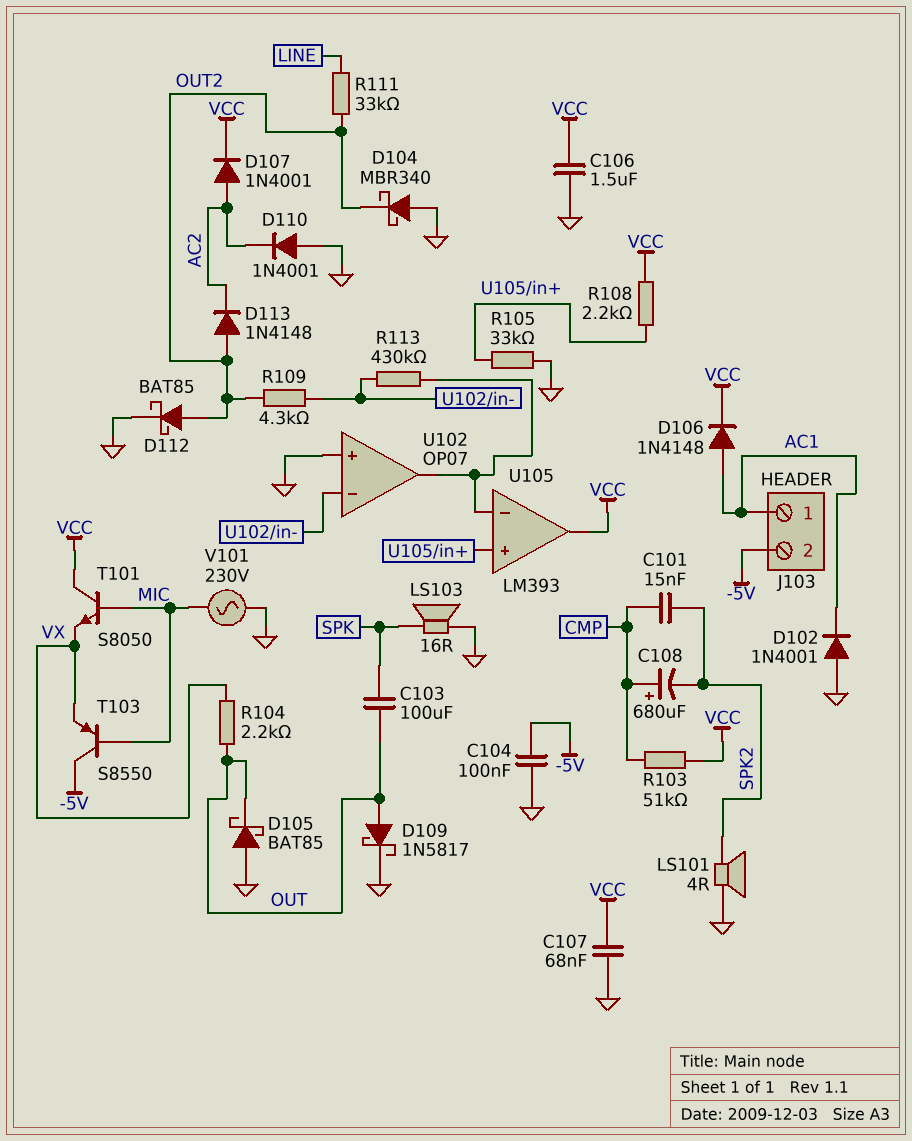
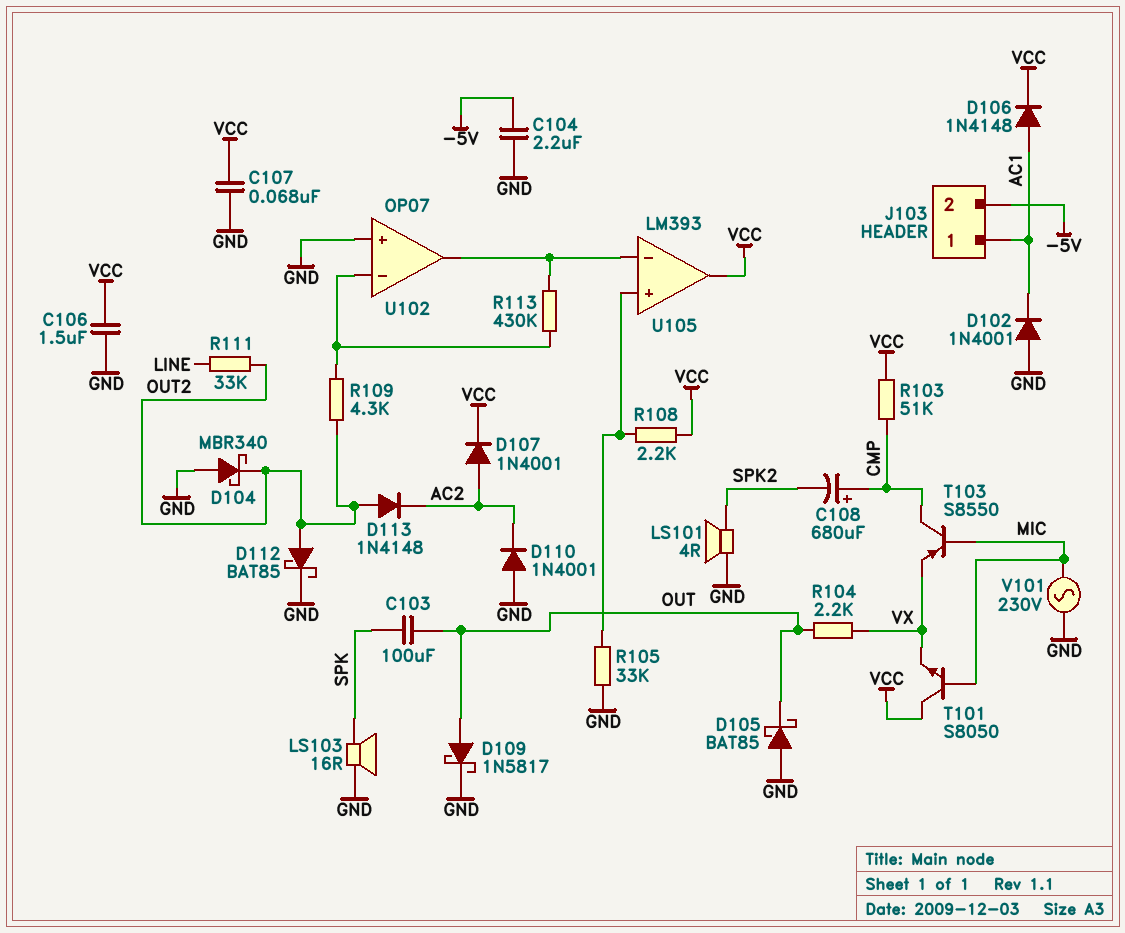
C101: 15nF (CMP, SPK2) -> none
C104: 100nF (-5V, GND) -> 2.2uF (-5V, GND)
T103: PNP S8550 (B MIC, C -5V, E VX) -> PNP S8550 (B MIC, C CMP, E VX)

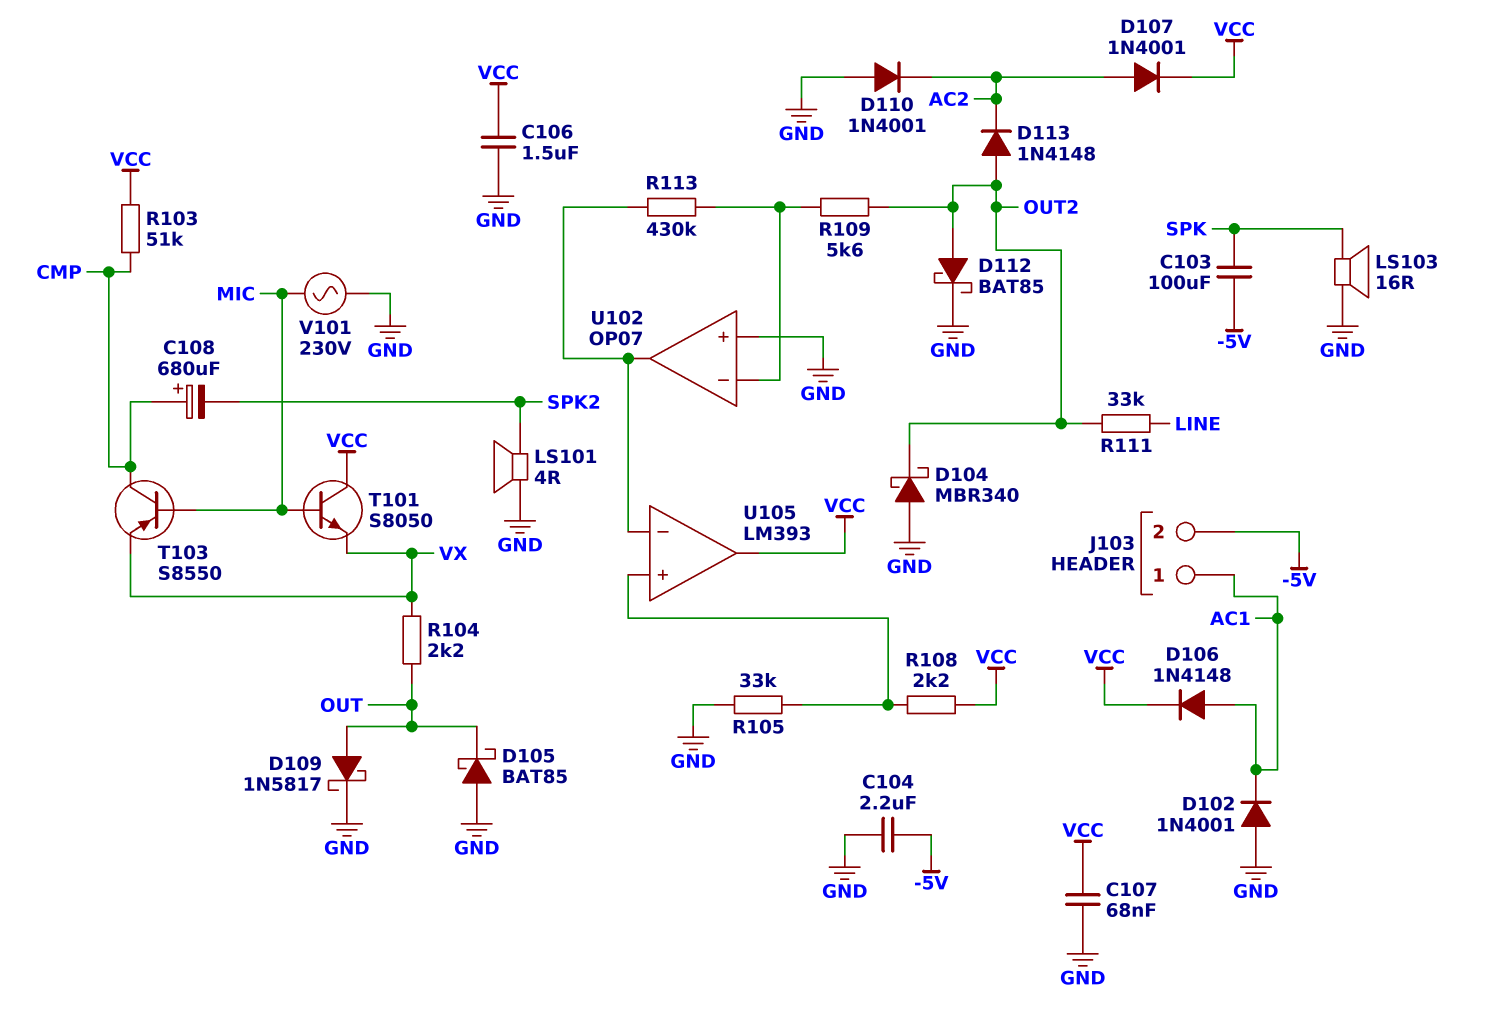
C103: 100uF (OUT, SPK) -> 100uF (-5V, SPK)
R109: 4.3k (OUT2, U102/in-) -> 5.6k (OUT2, U102/in-)

